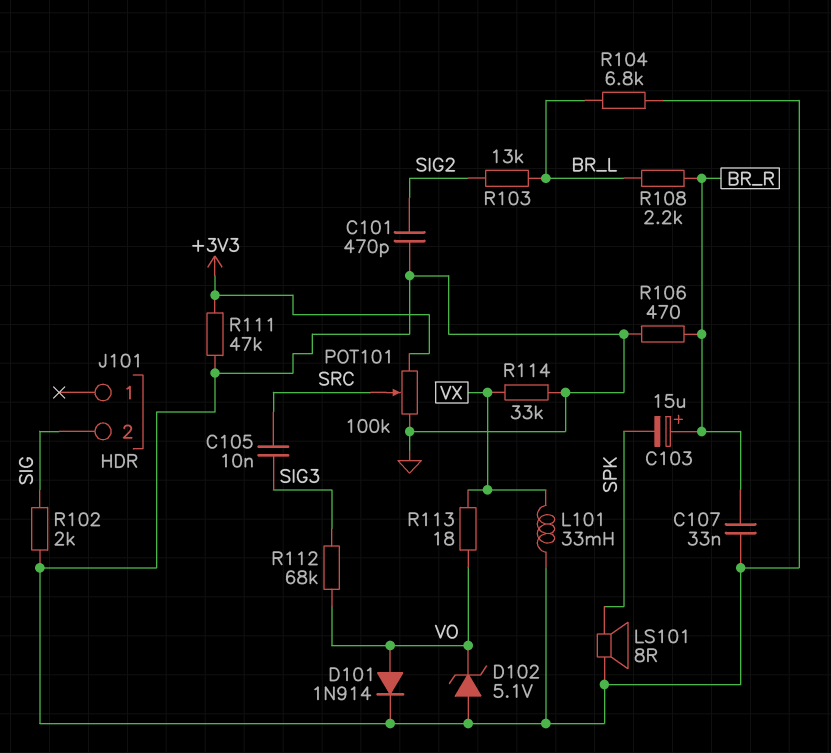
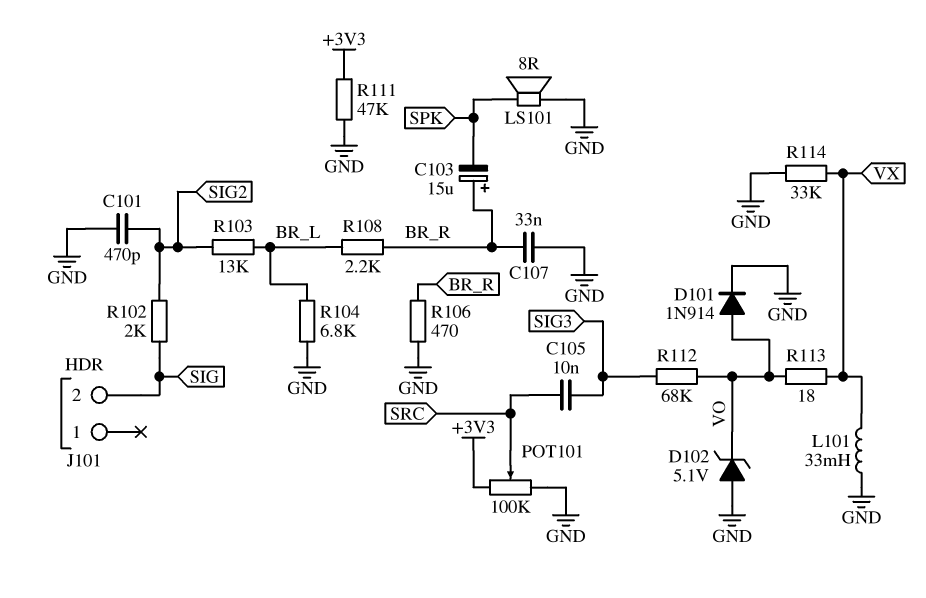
R102: 2k (GND, SIG) -> 2k (SIG, SIG2)

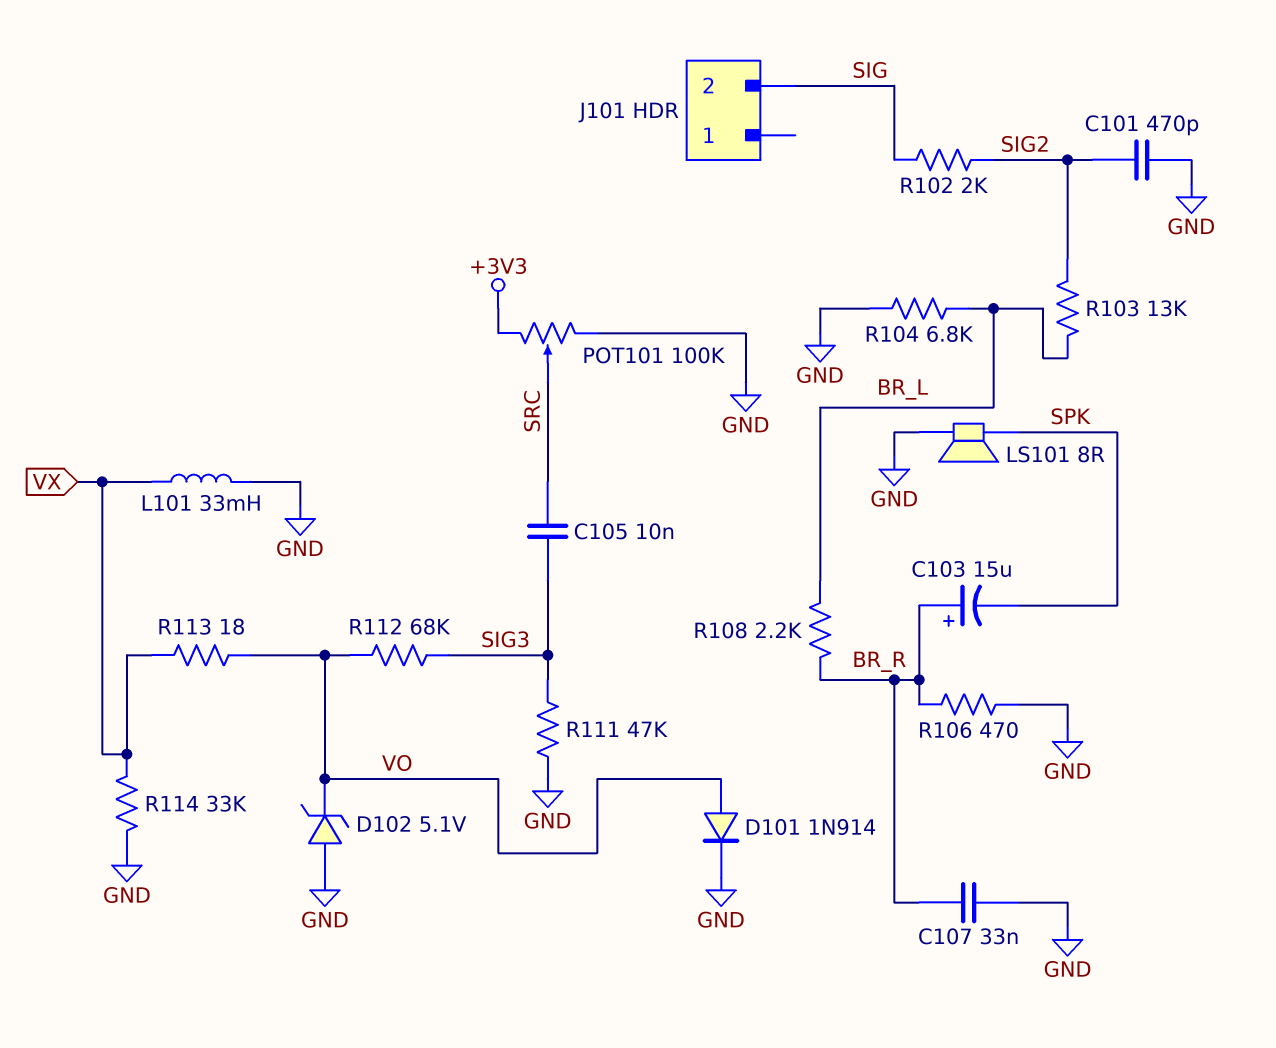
R111: 47k (+3V3, GND) -> 47k (GND, SIG3)

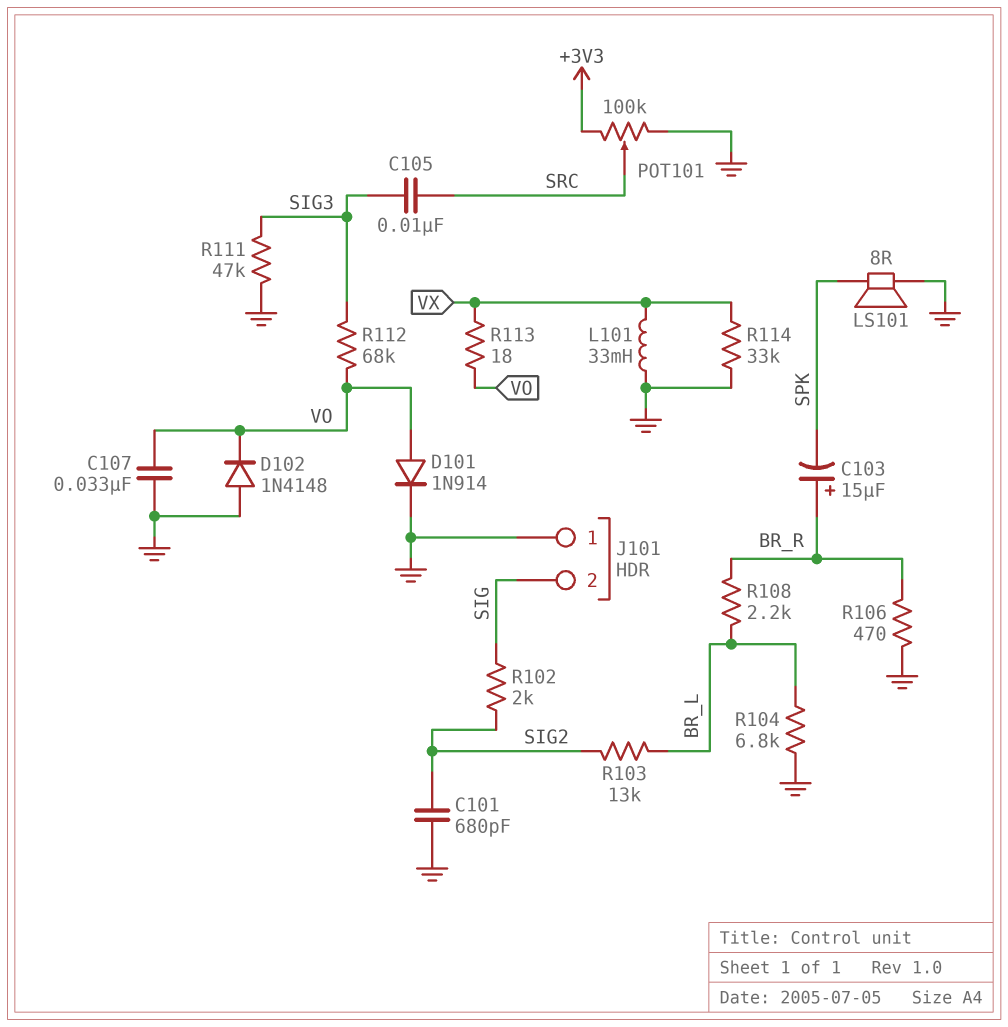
C101: 470pF (GND, SIG2) -> 680pF (GND, SIG2)
C107: 33nF (BR_R, GND) -> 33nF (GND, VO)
D102: zener 5.1V (A GND, K VO) -> diode 1N4148 (A GND, K VO)
J101 pin 1: none -> GND

